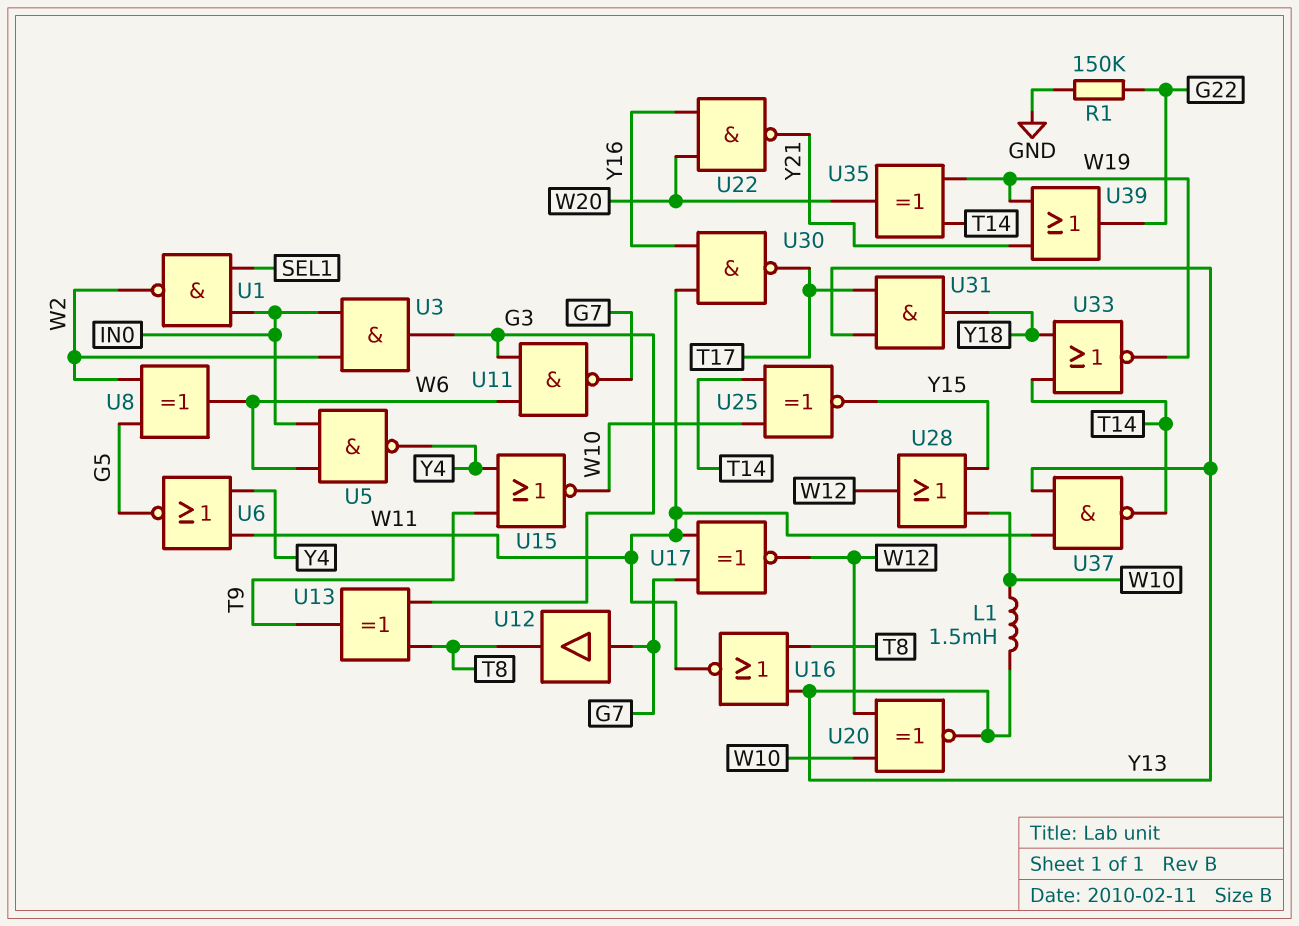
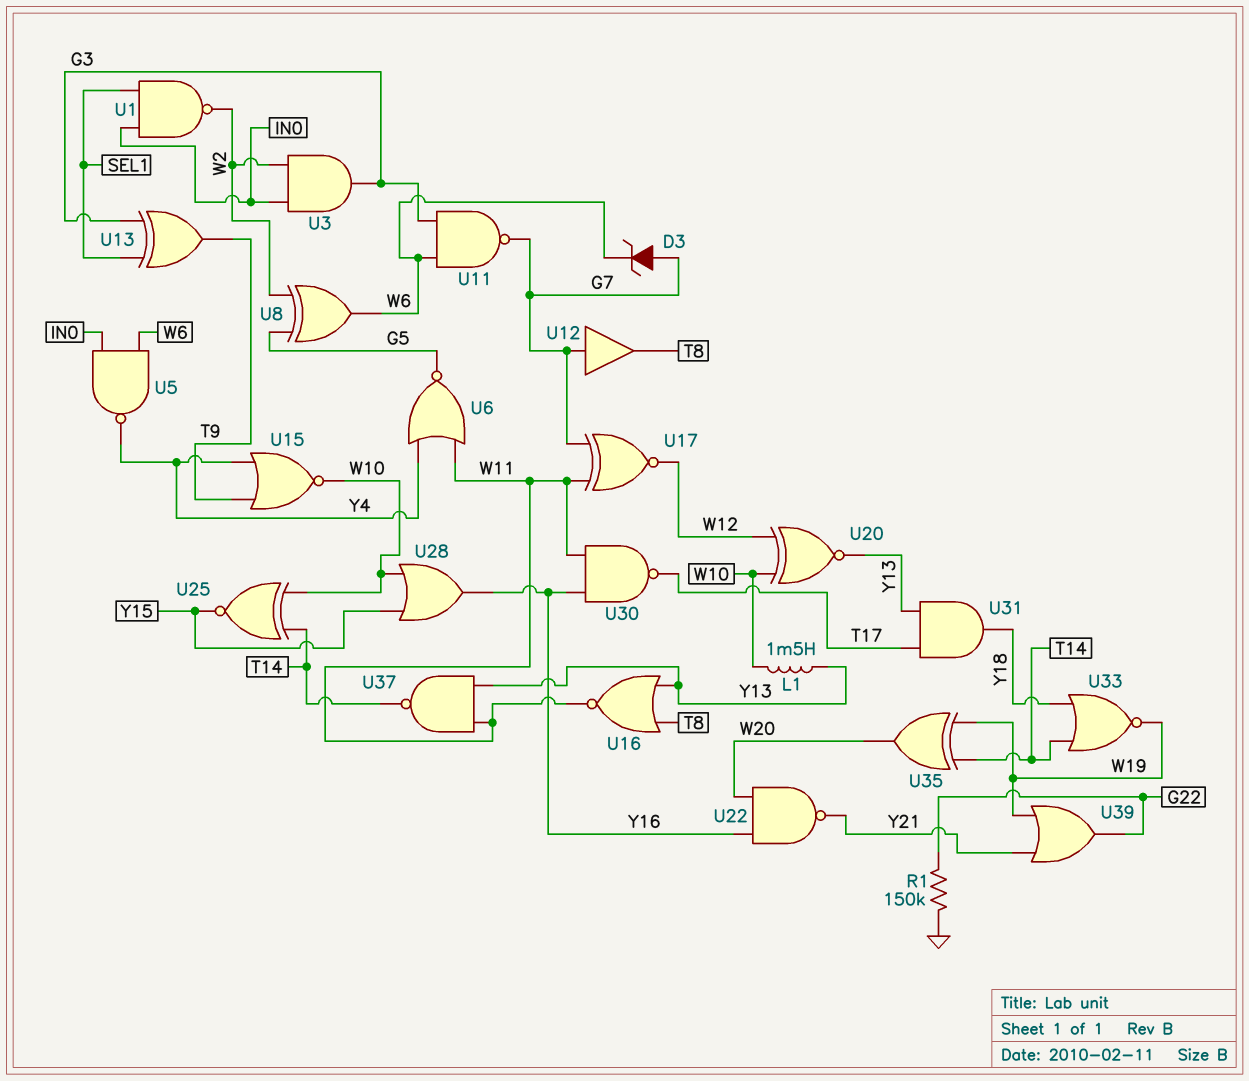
D3: none -> zener (A G7, K W6)
U13: XOR (in G3, in T8, out T9) -> XOR (in G3, in SEL1, out T9)
U28: OR (in W10, in Y15, out W12) -> OR (in W10, in Y15, out Y16)

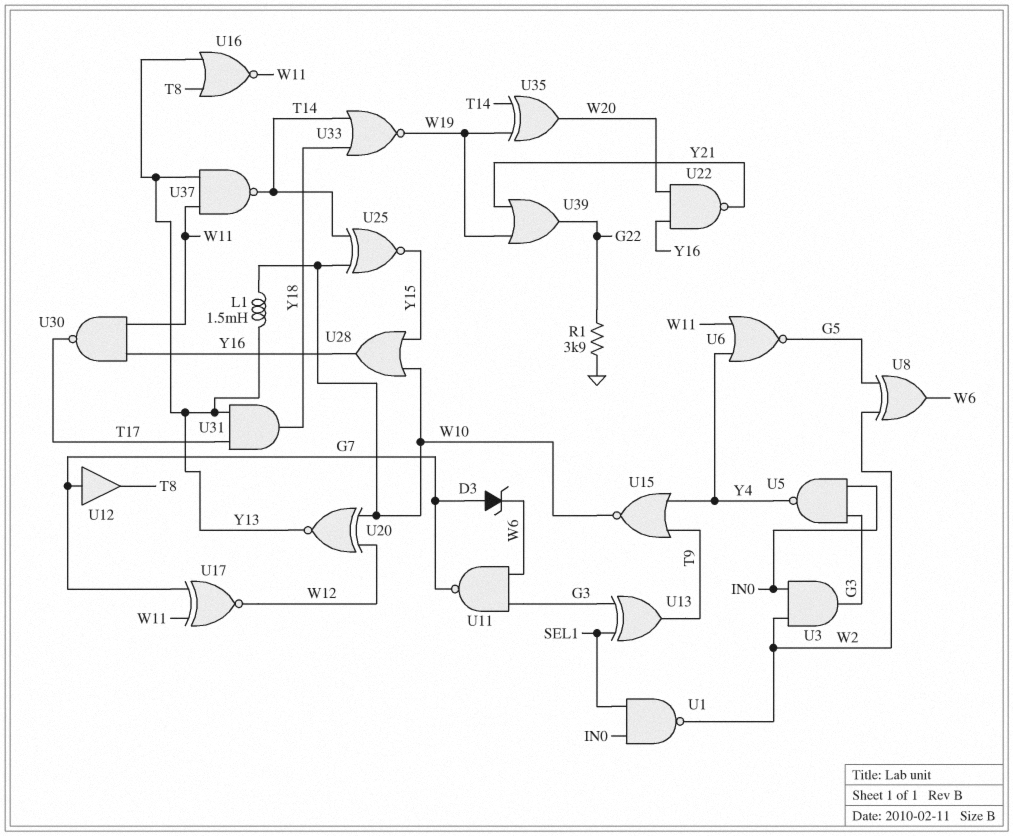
R1: 150k (G22, GND) -> 3.9k (G22, GND)
U5: NAND (in IN0, in W6, out Y4) -> NAND (in G3, in IN0, out Y4)

